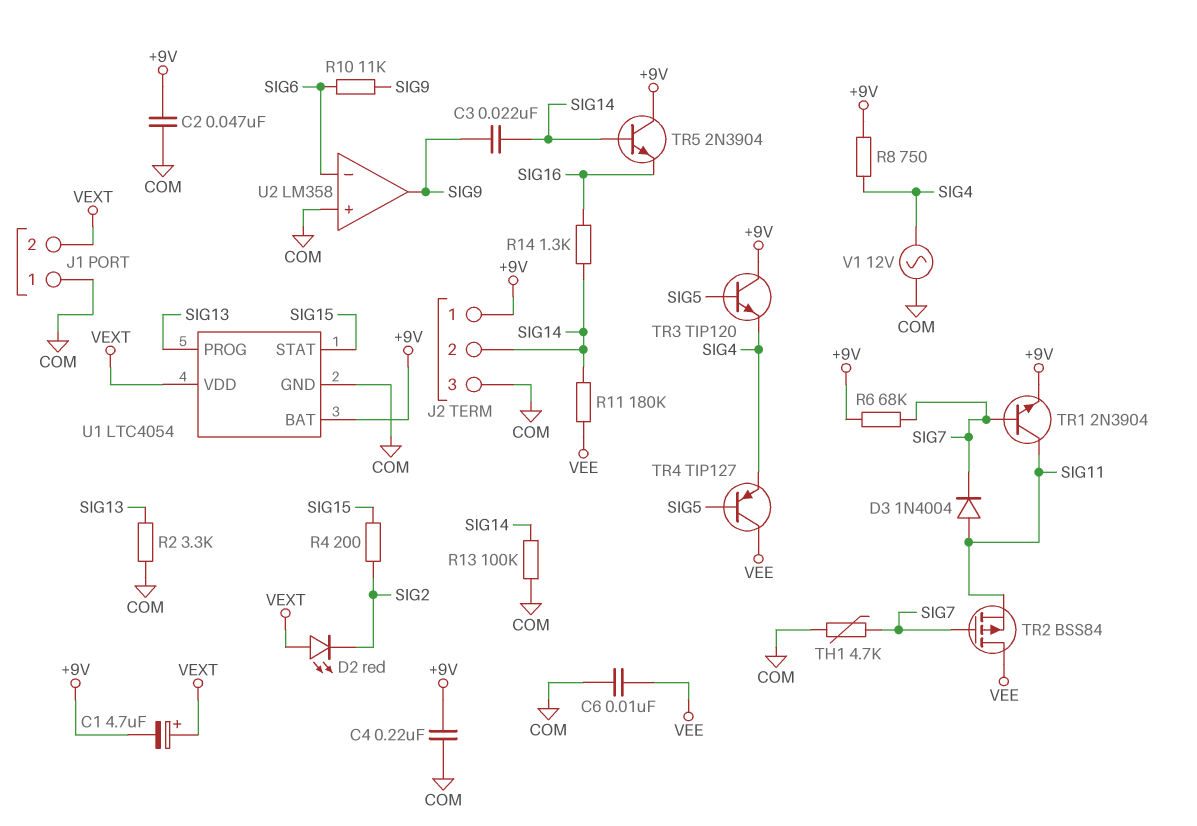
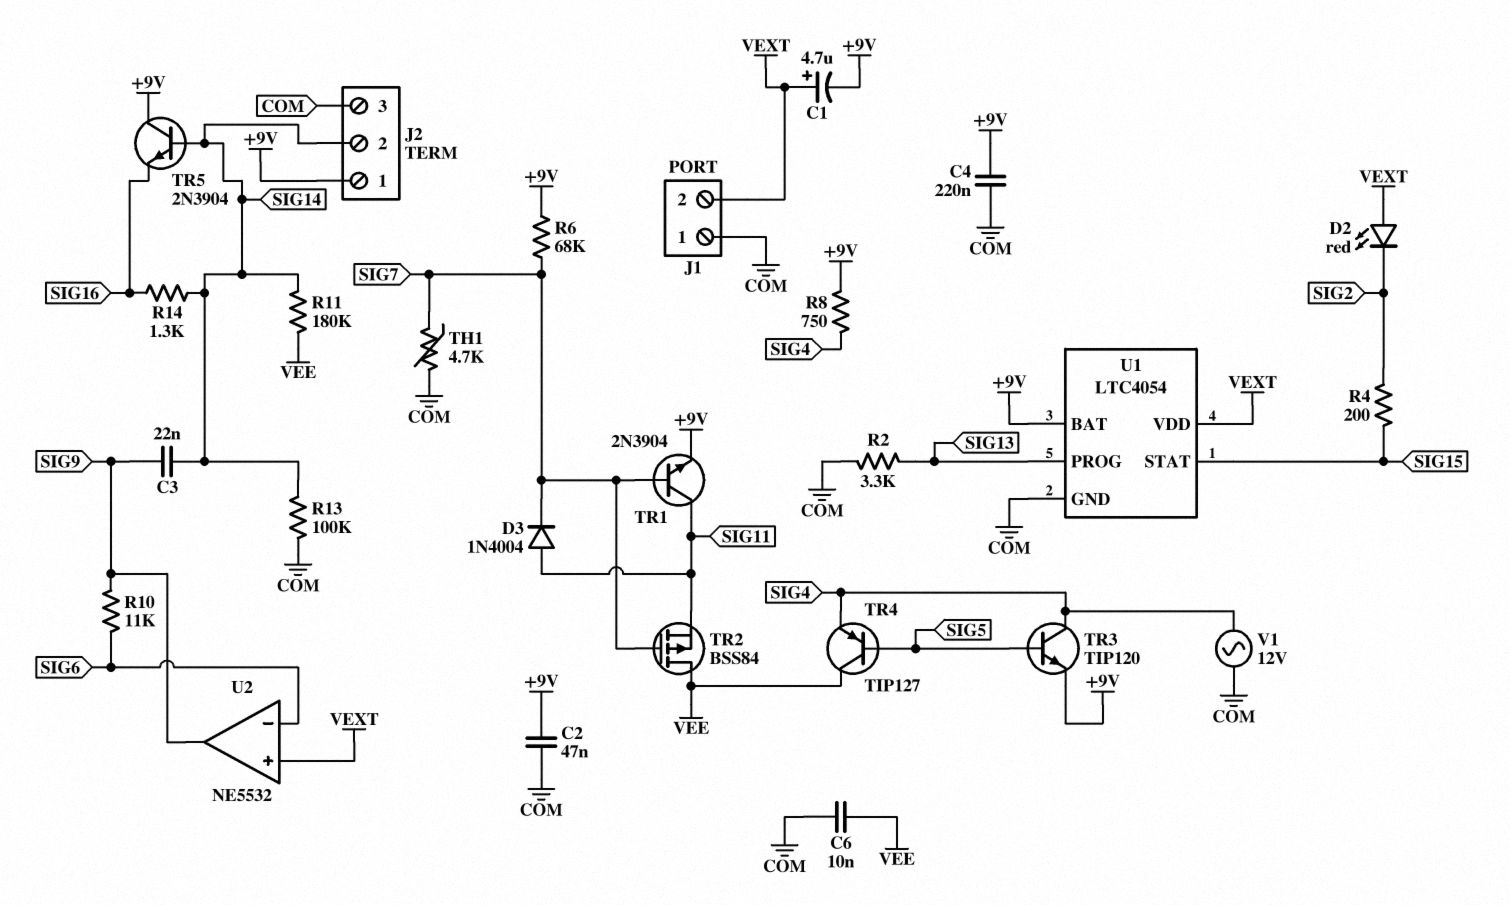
TR3: NPN TIP120 (B SIG5, C +9V, E SIG4) -> NPN TIP120 (B SIG5, C SIG4, E +9V)
U2: LM358 -> NE5532
U2 pin in+: COM -> VEXT

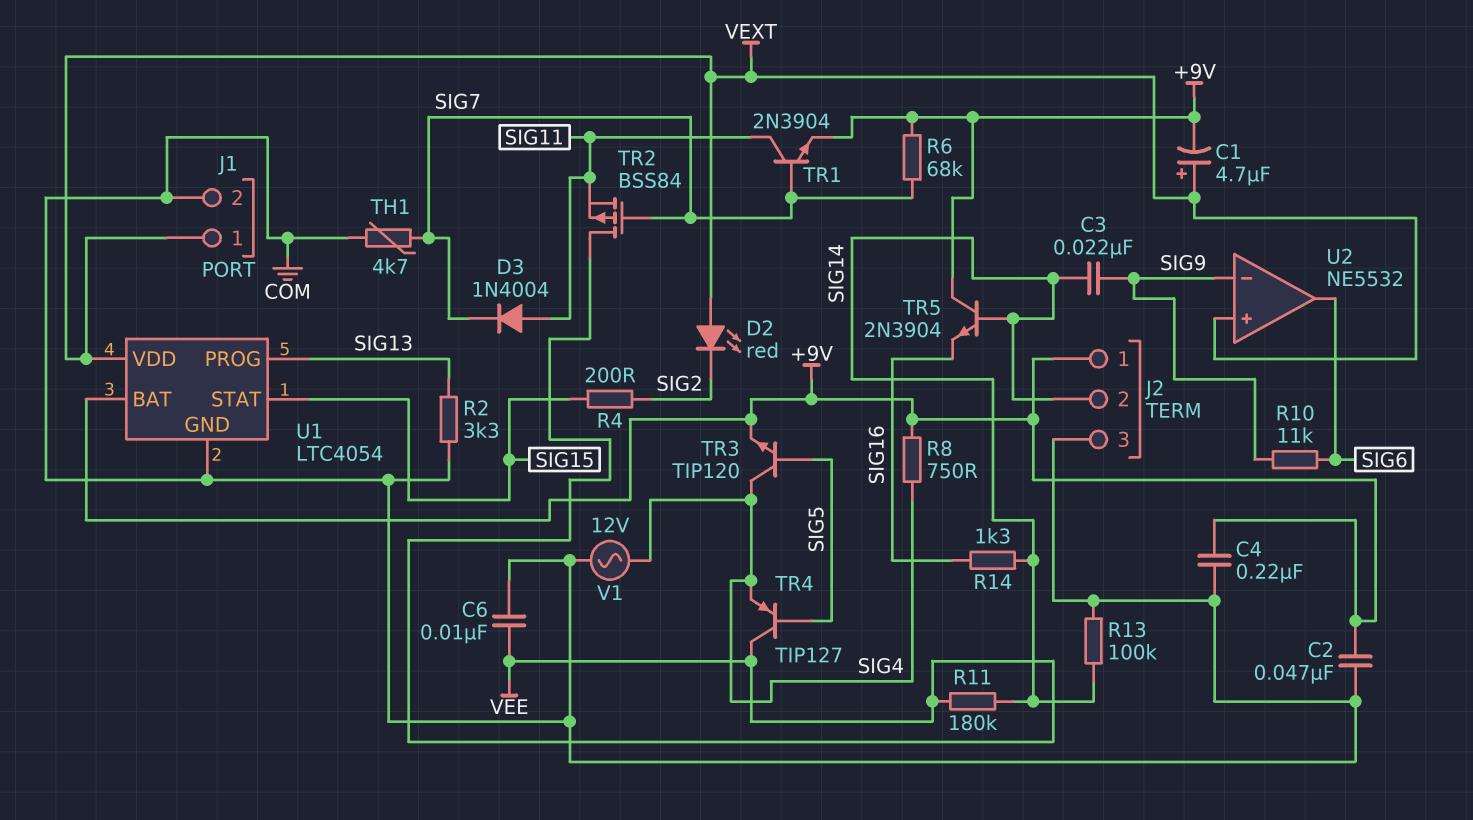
J1 pin 1: COM -> VEXT
J1 pin 2: VEXT -> COM
U2 pin in-: SIG6 -> SIG9
U2 pin out: SIG9 -> SIG6

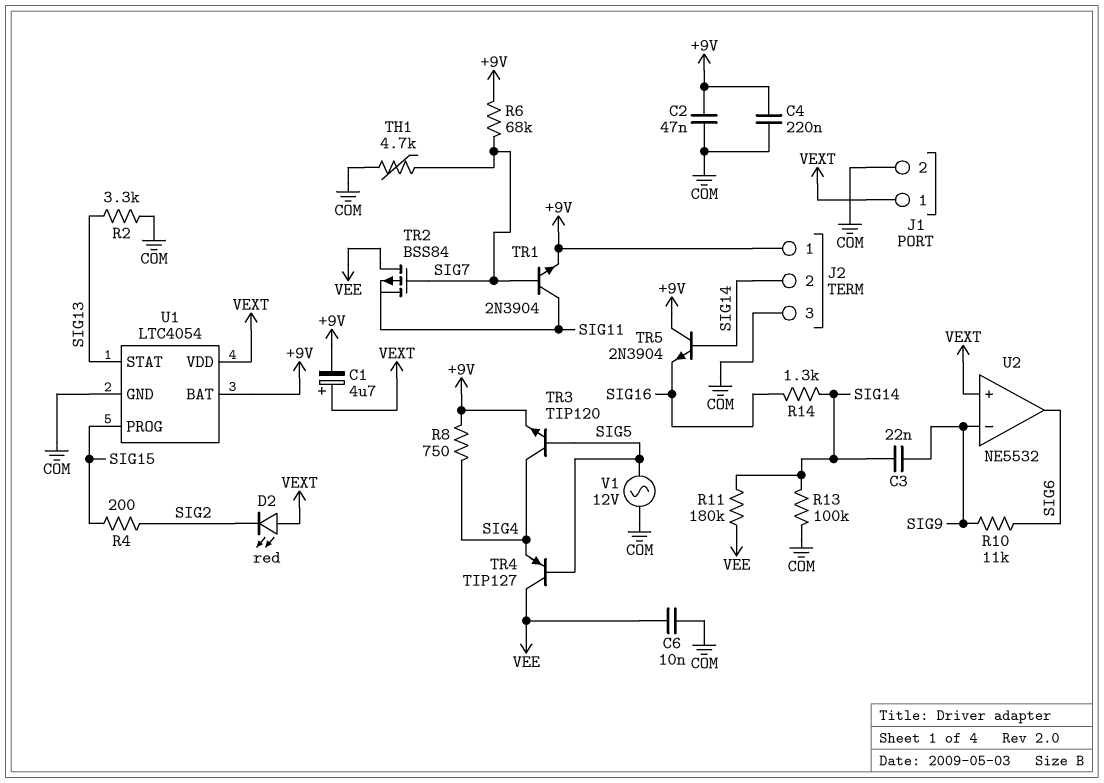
D3: diode 1N4004 (A SIG11, K SIG7) -> none
U1 pin PROG: SIG13 -> SIG15
U1 pin STAT: SIG15 -> SIG13
V1: AC 12V (COM, SIG4) -> AC 12V (COM, SIG5)

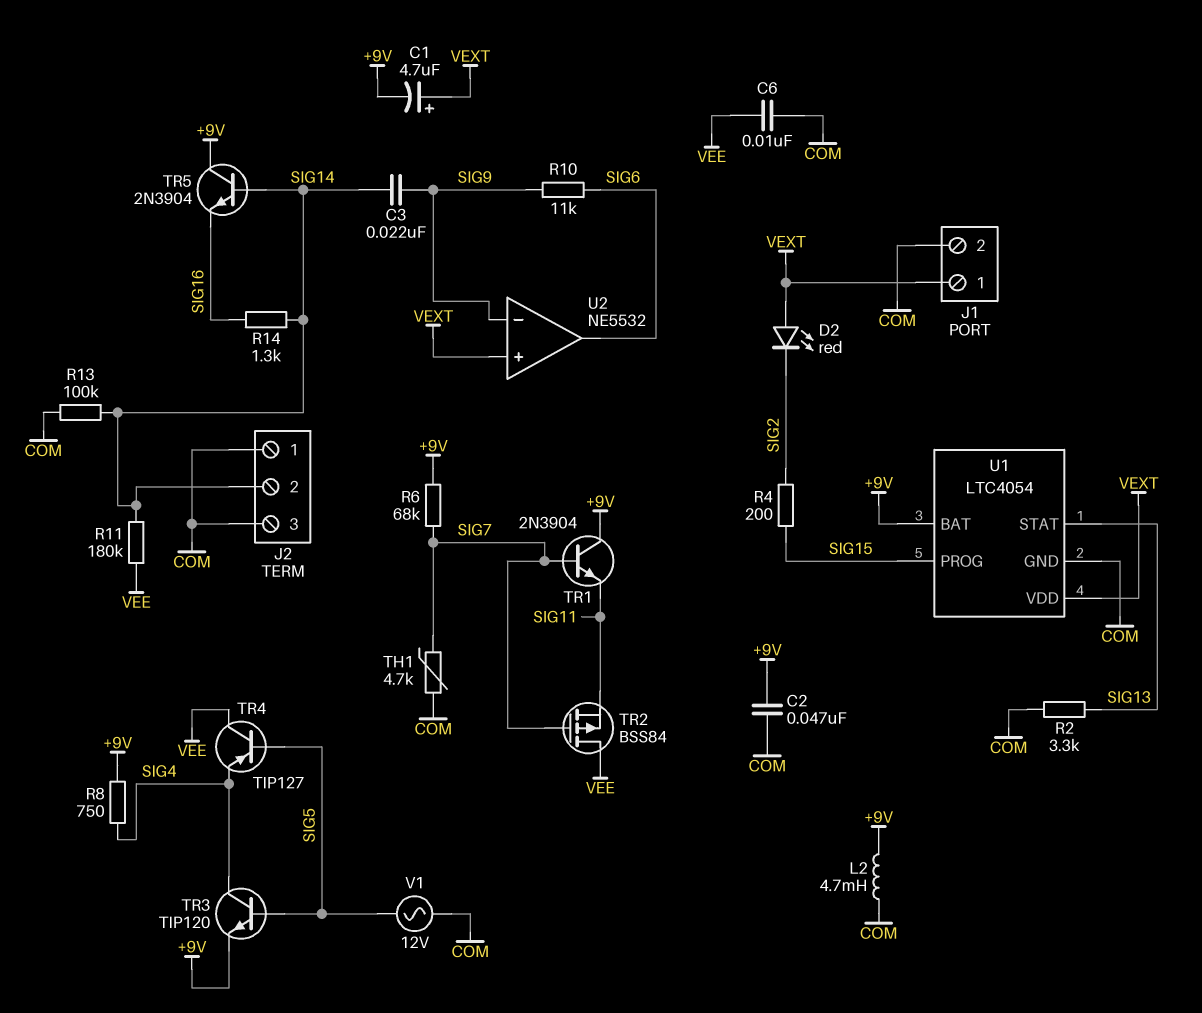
C4: 220nF (+9V, COM) -> none
J2 pin 1: +9V -> COM
L2: none -> 4.7mH (+9V, COM)
TR1: NPN 2N3904 (B SIG7, C SIG11, E +9V) -> NPN 2N3904 (B SIG7, C +9V, E SIG11)

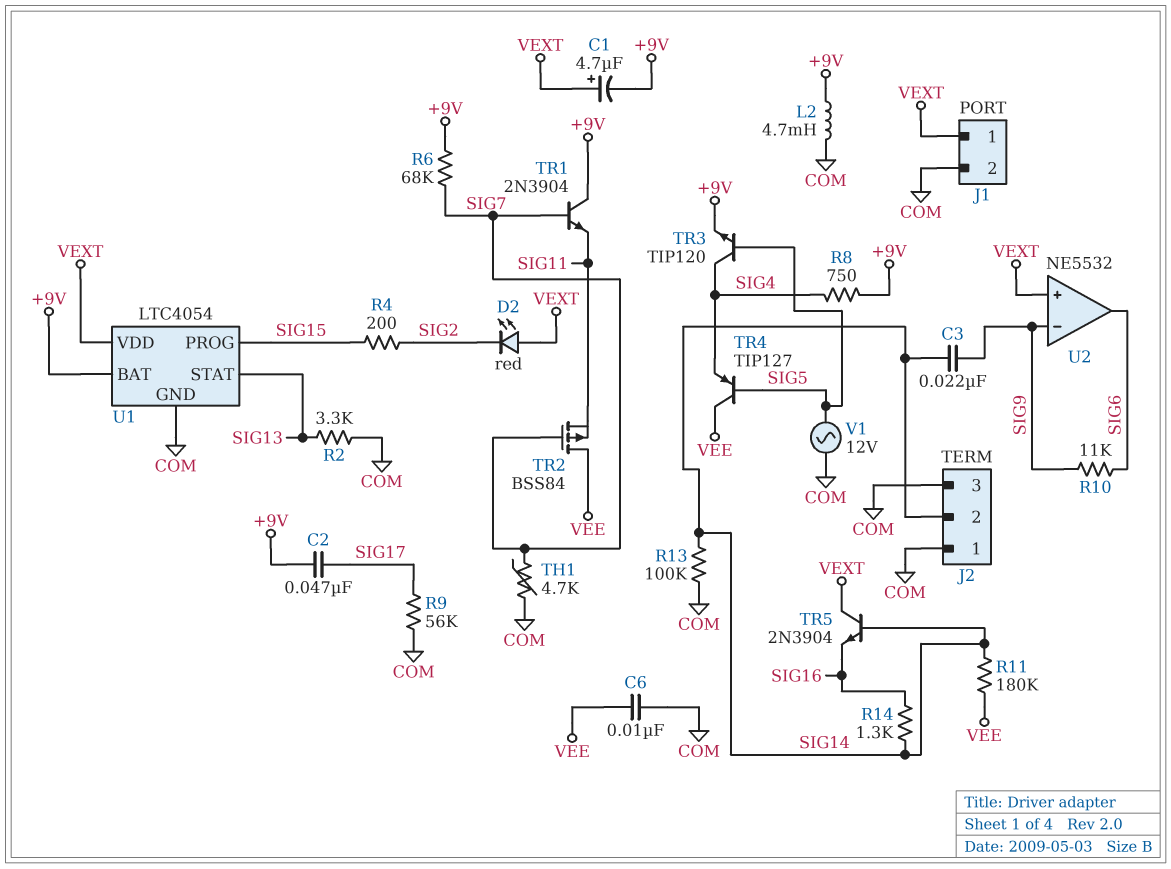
C2: 47nF (+9V, COM) -> 47nF (+9V, SIG17)
R9: none -> 56k (COM, SIG17)
TR5: NPN 2N3904 (B SIG14, C +9V, E SIG16) -> NPN 2N3904 (B SIG14, C VEXT, E SIG16)

